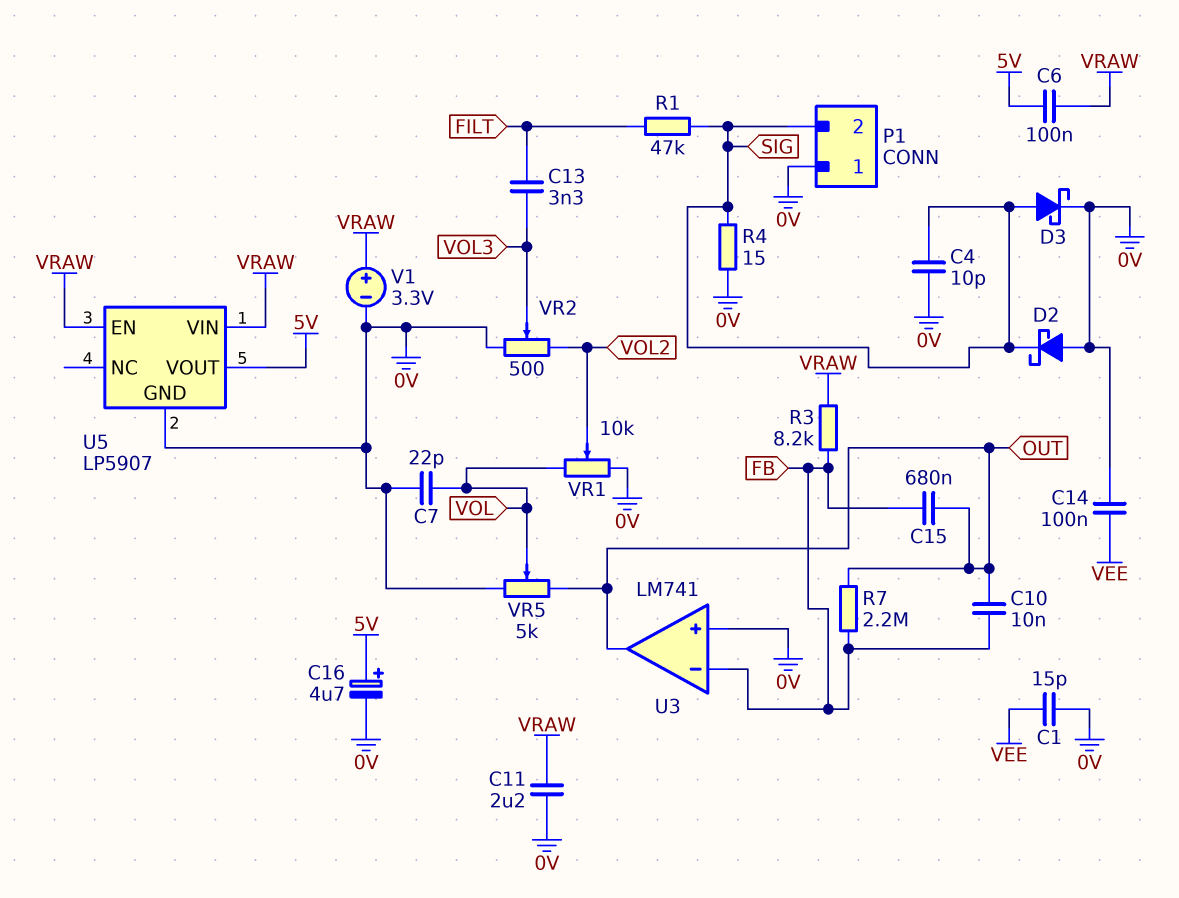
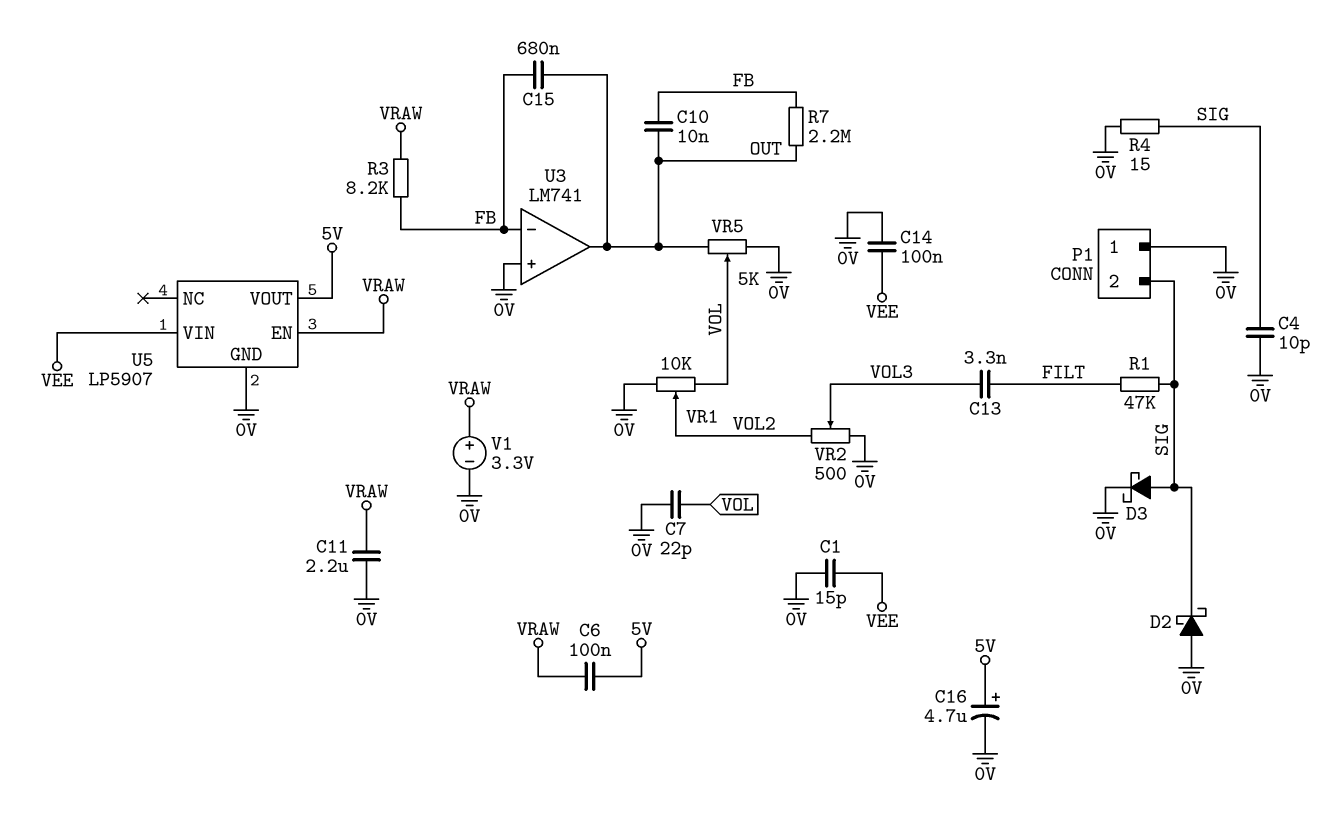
U5 pin VIN: VRAW -> VEE

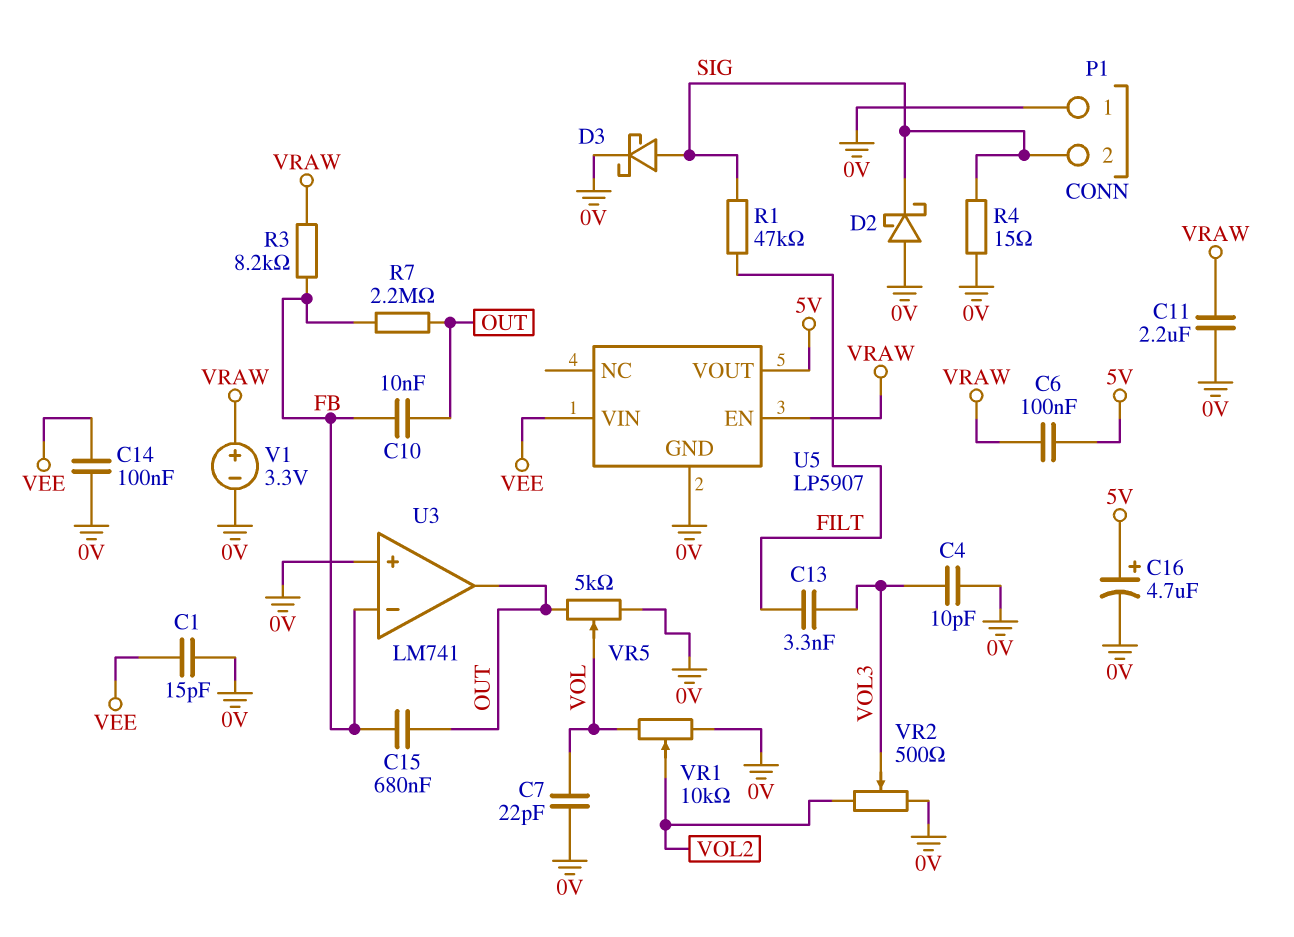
C4: 10pF (0V, SIG) -> 10pF (0V, VOL3)

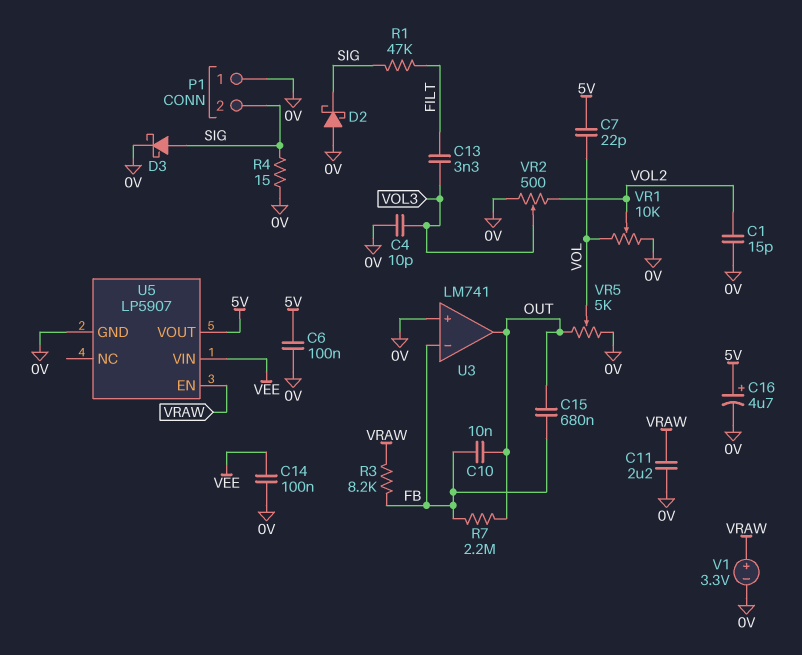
C1: 15pF (0V, VEE) -> 15pF (0V, VOL2)
C6: 100nF (5V, VRAW) -> 100nF (0V, 5V)
C7: 22pF (0V, VOL) -> 22pF (5V, VOL)

